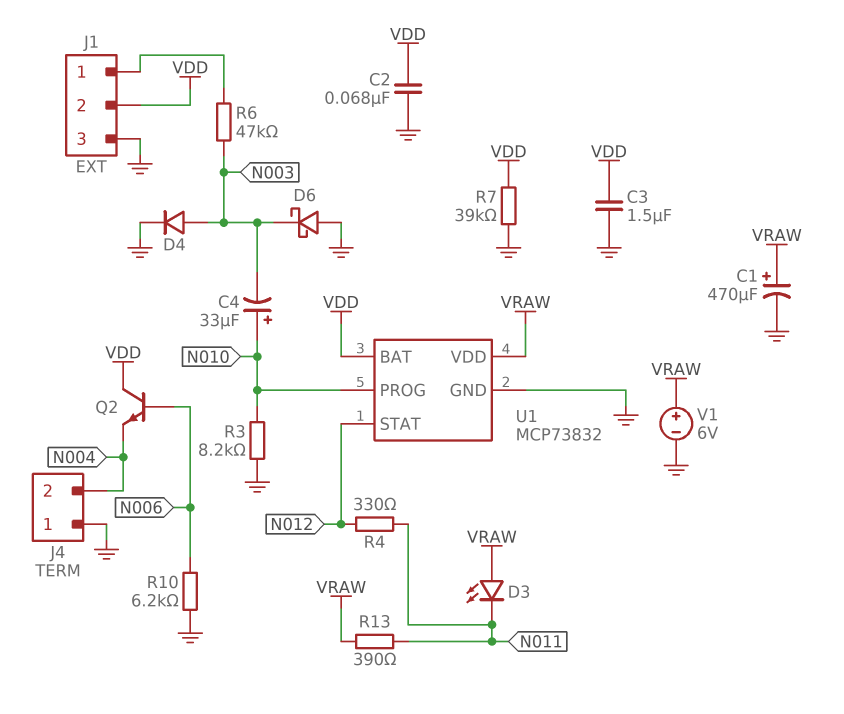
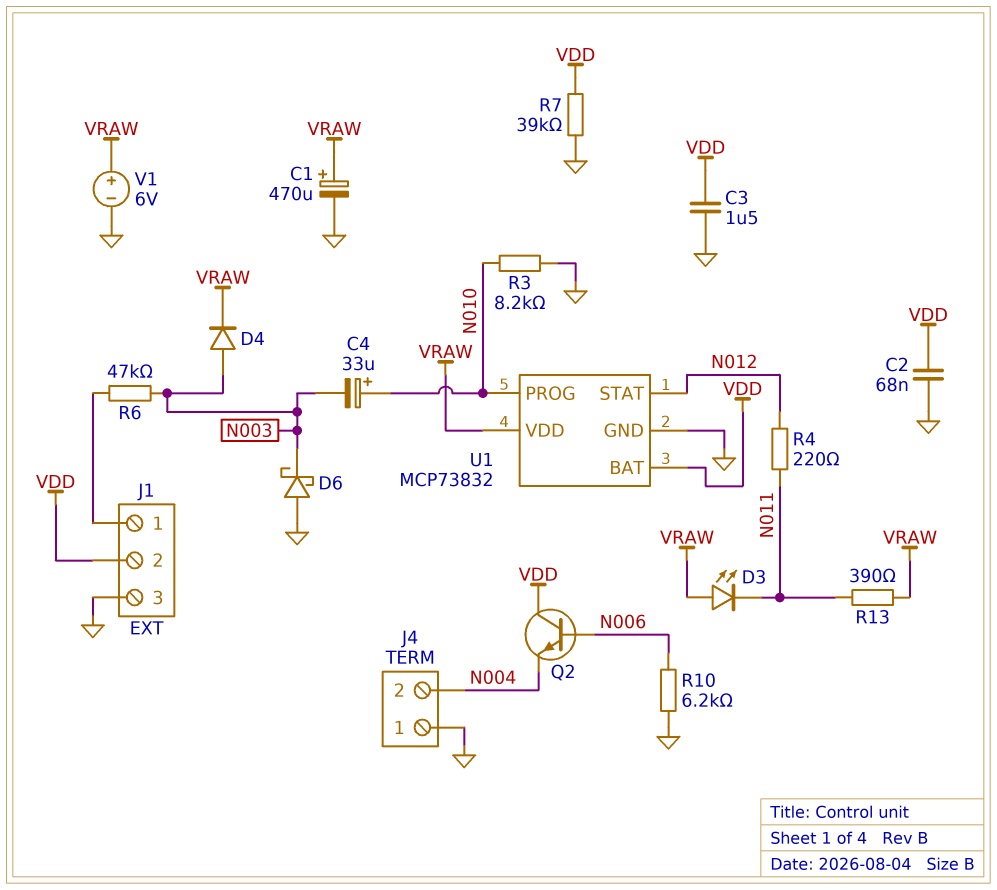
D4: diode (A N003, K GND) -> diode (A N003, K VRAW)
R4: 330 (N011, N012) -> 220 (N011, N012)

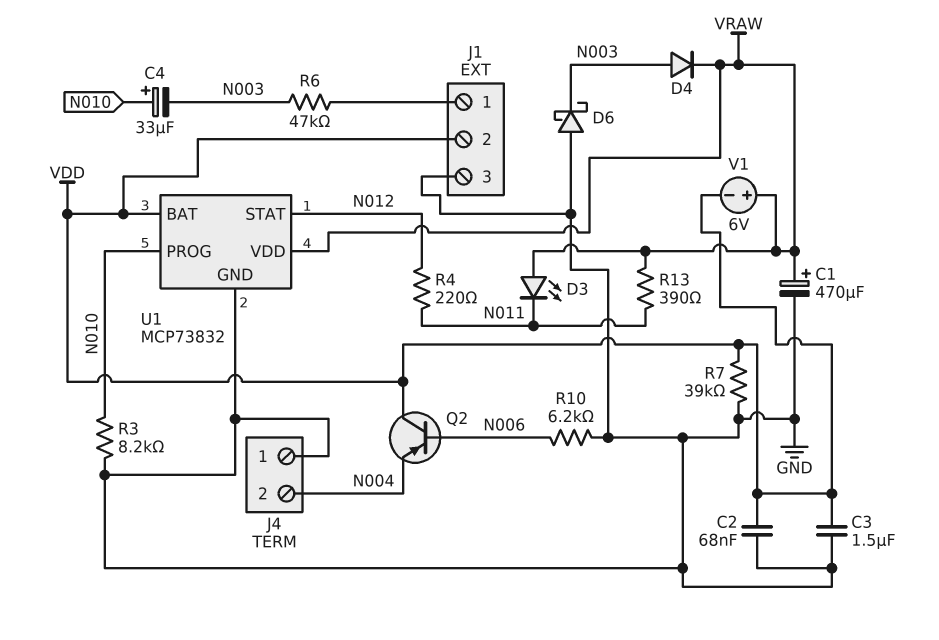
Q2: NPN (B N006, C VDD, E N004) -> PNP (B N006, C VDD, E N004)
V1: 6V (plus VRAW, minus GND) -> 6V (plus VRAW, minus VDD)

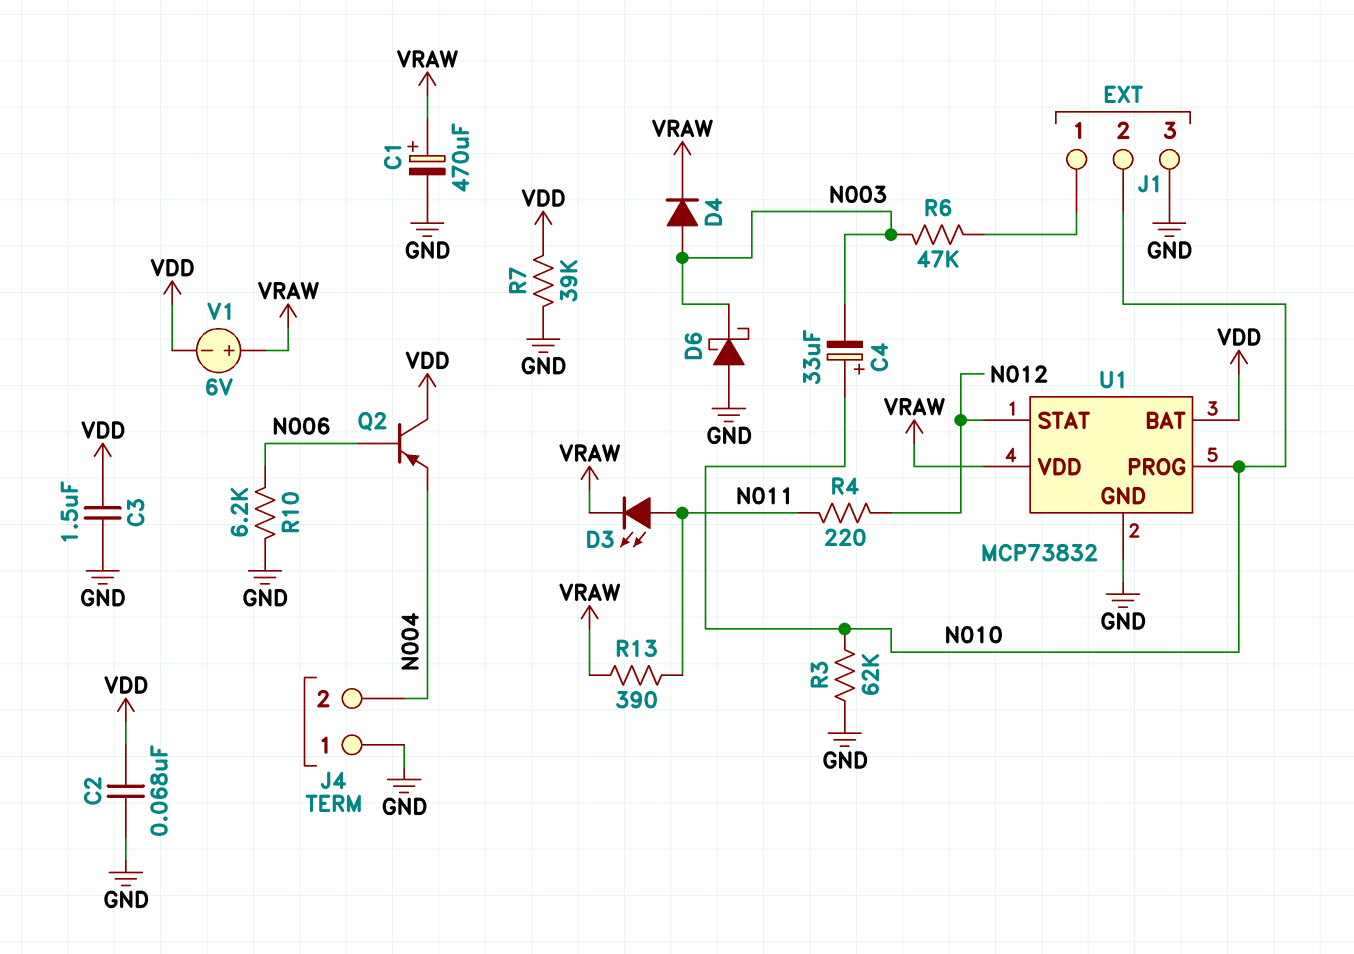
D3: LED (A VRAW, K N011) -> LED (A N011, K VRAW)
J1 pin 2: VDD -> N010
R3: 8.2k (GND, N010) -> 62k (GND, N010)

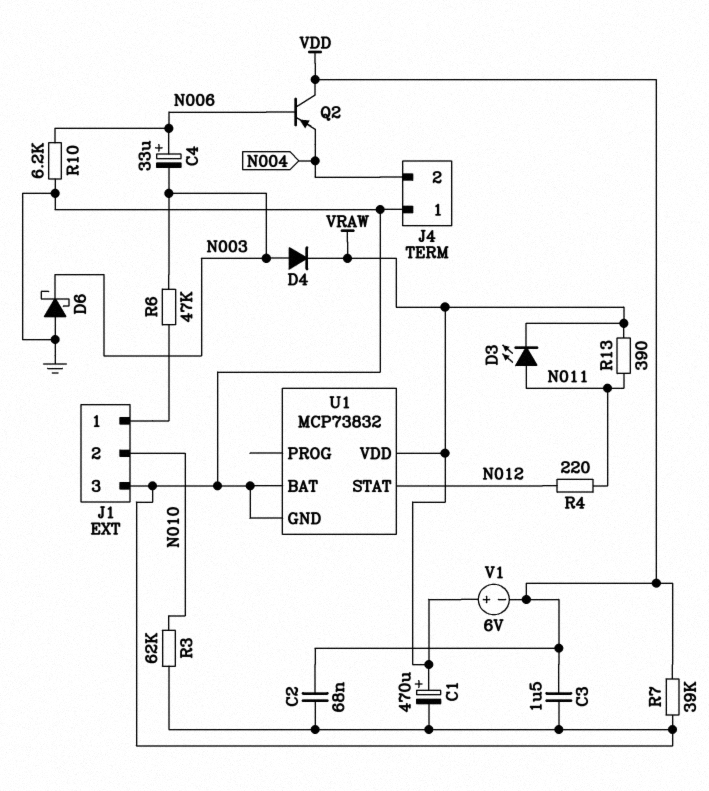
C4: 33uF (plus N010, minus N003) -> 33uF (plus N006, minus N003)
U1 pin BAT: VDD -> GND
U1 pin PROG: N010 -> none

